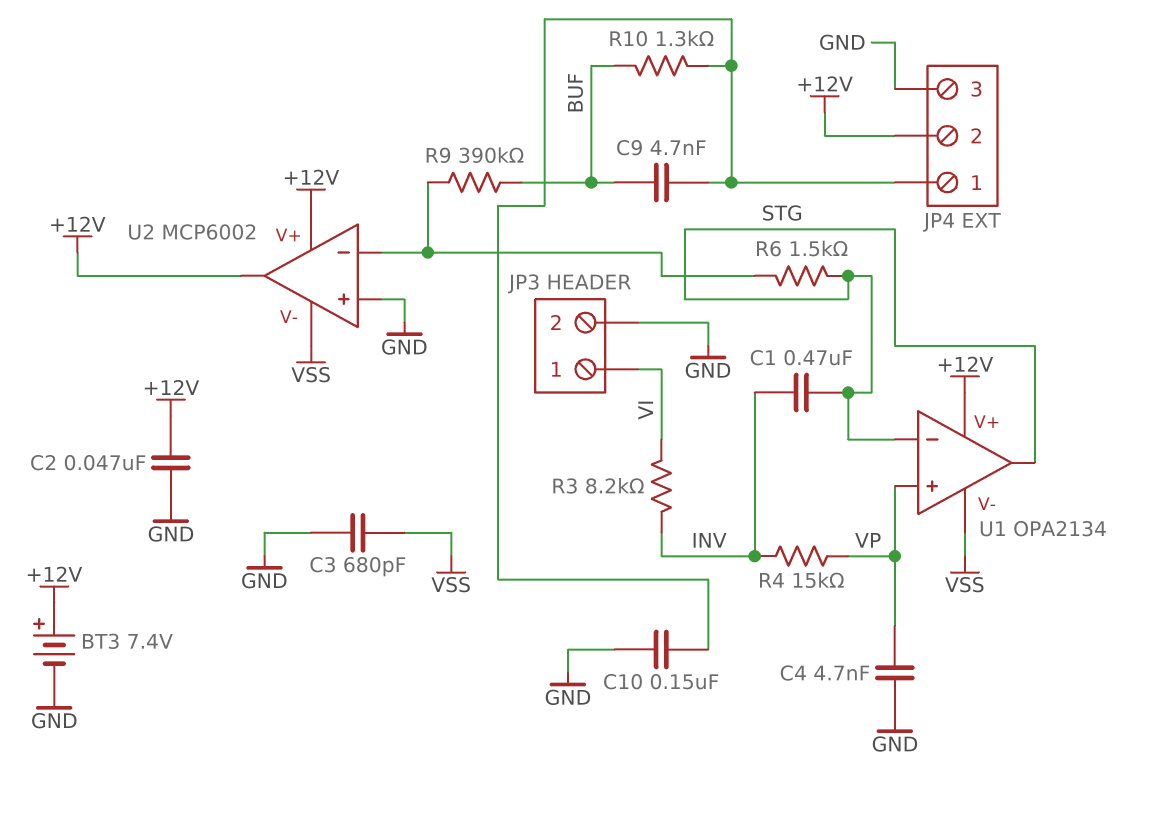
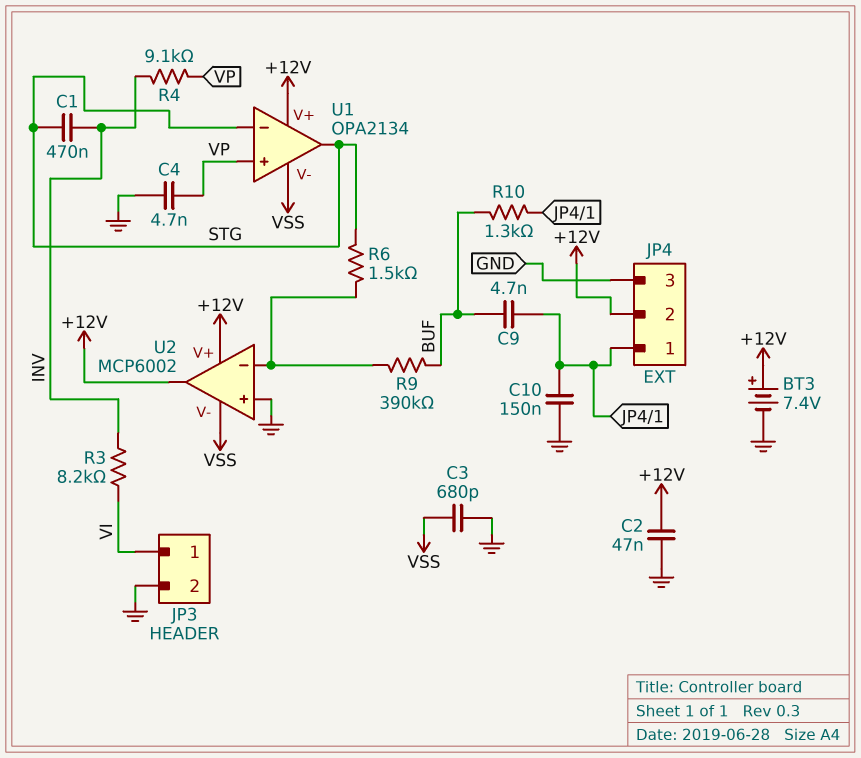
R4: 15k (INV, VP) -> 9.1k (INV, VP)

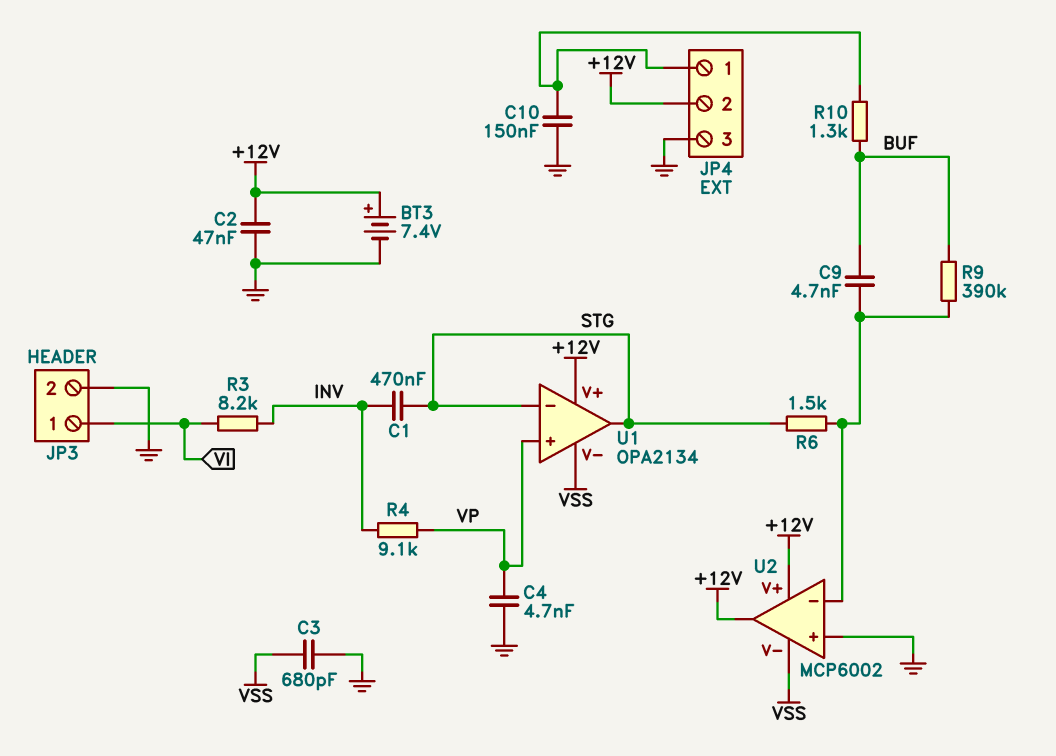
C9: 4.7nF (BUF, JP4/1) -> 4.7nF (BUF, U2/in-)

